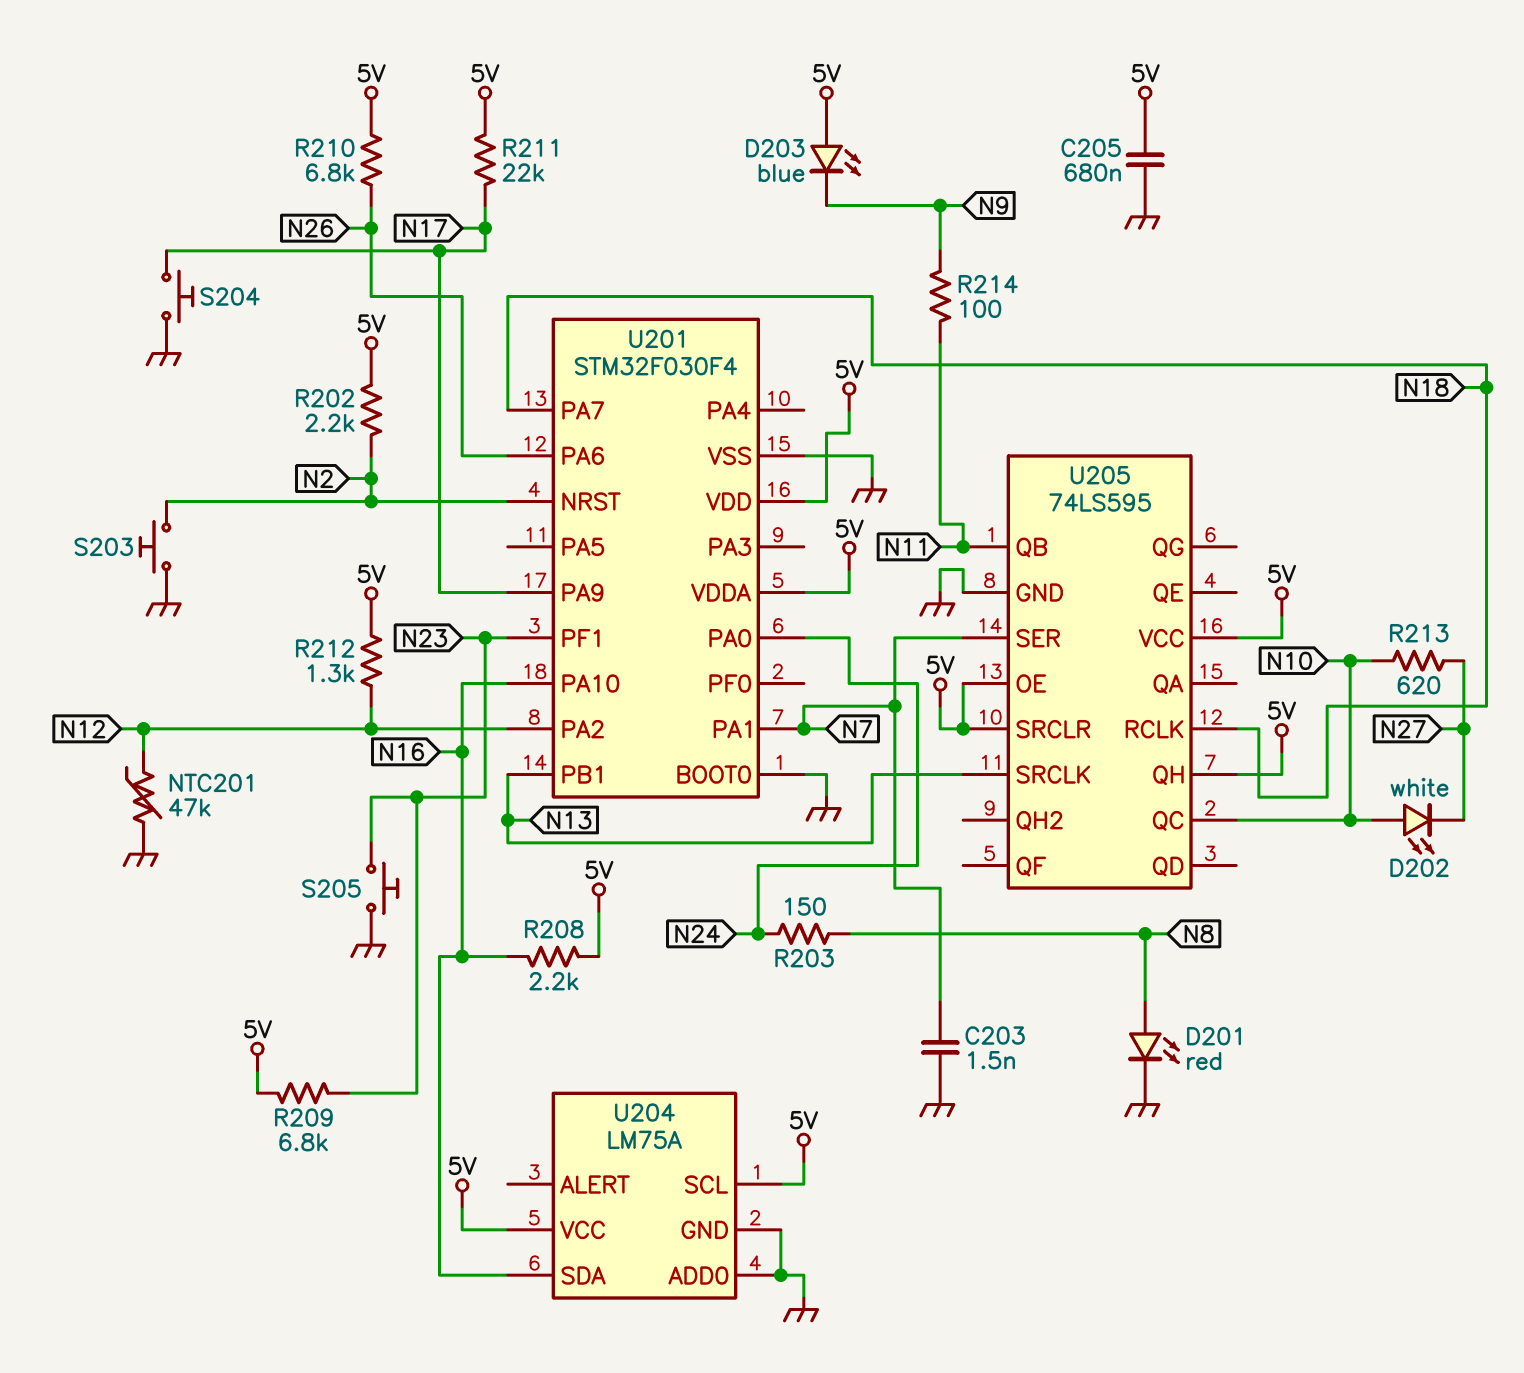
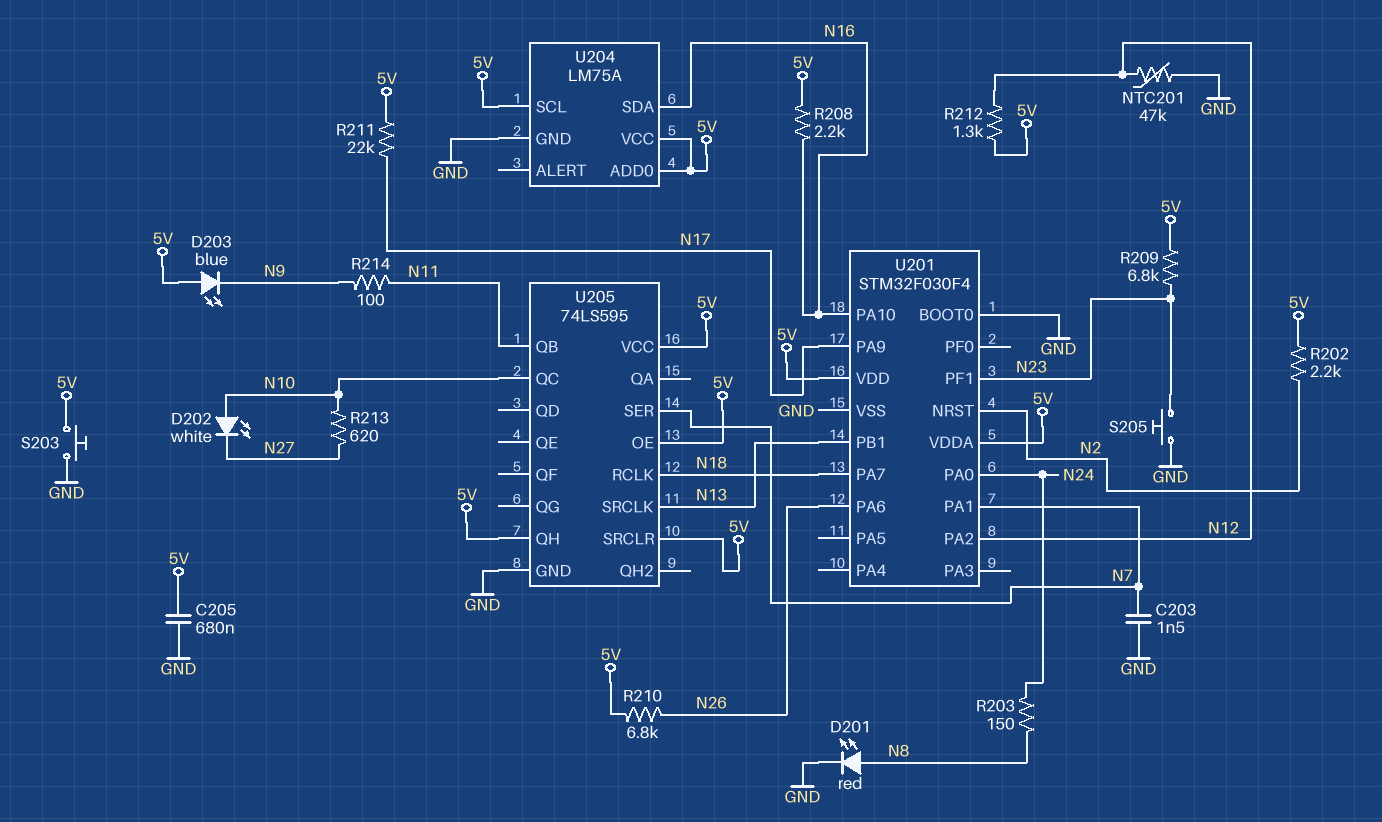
S203: button (GND, N2) -> button (5V, GND)
S204: button (GND, N17) -> none
U204 pin ADD0: GND -> 5V

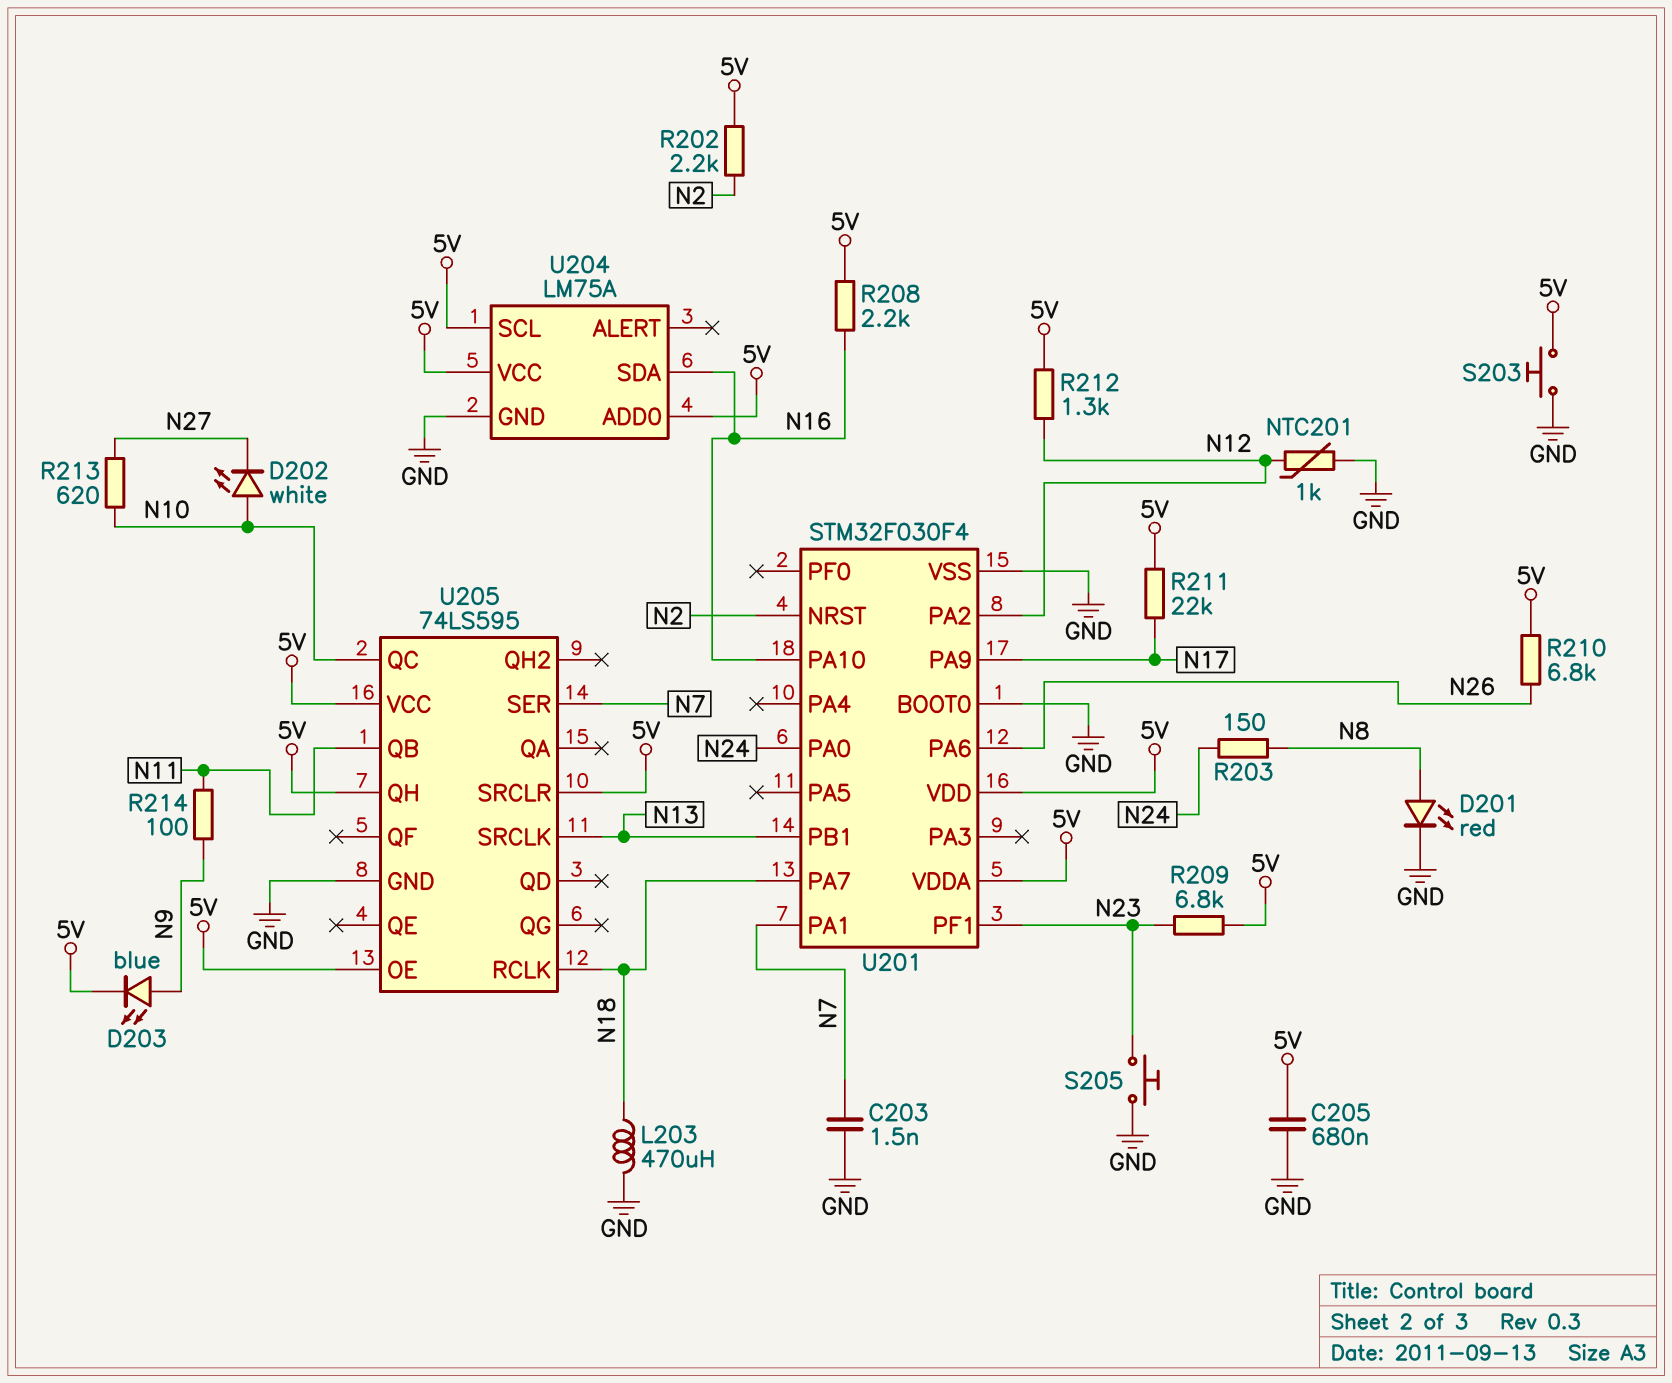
D203: LED blue (A 5V, K N9) -> LED blue (A N9, K 5V)
L203: none -> 470uH (GND, N18)
NTC201: 47k (GND, N12) -> 1k (GND, N12)

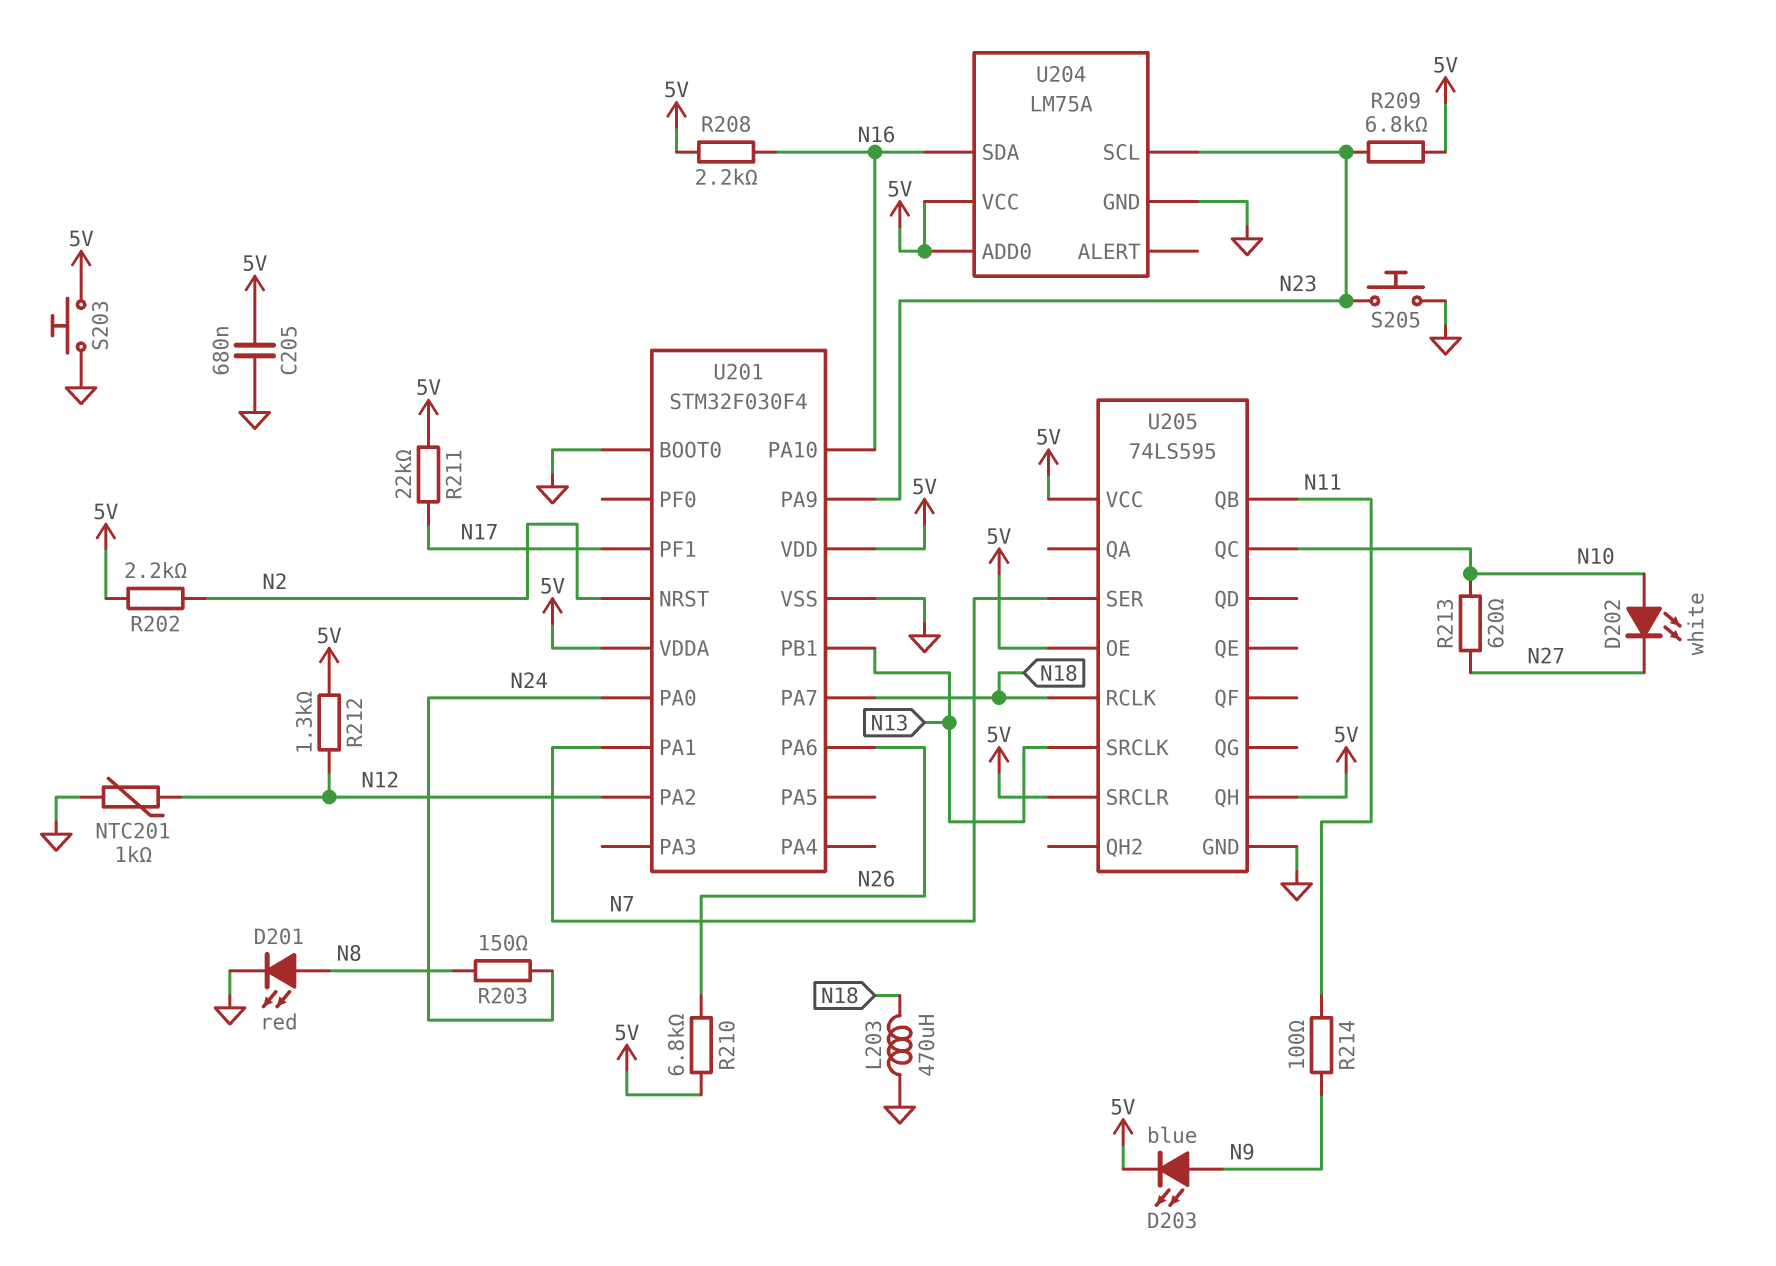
C203: 1.5nF (GND, N7) -> none
U201 pin PA9: N17 -> N23
U201 pin PF1: N23 -> N17
U204 pin SCL: 5V -> N23

